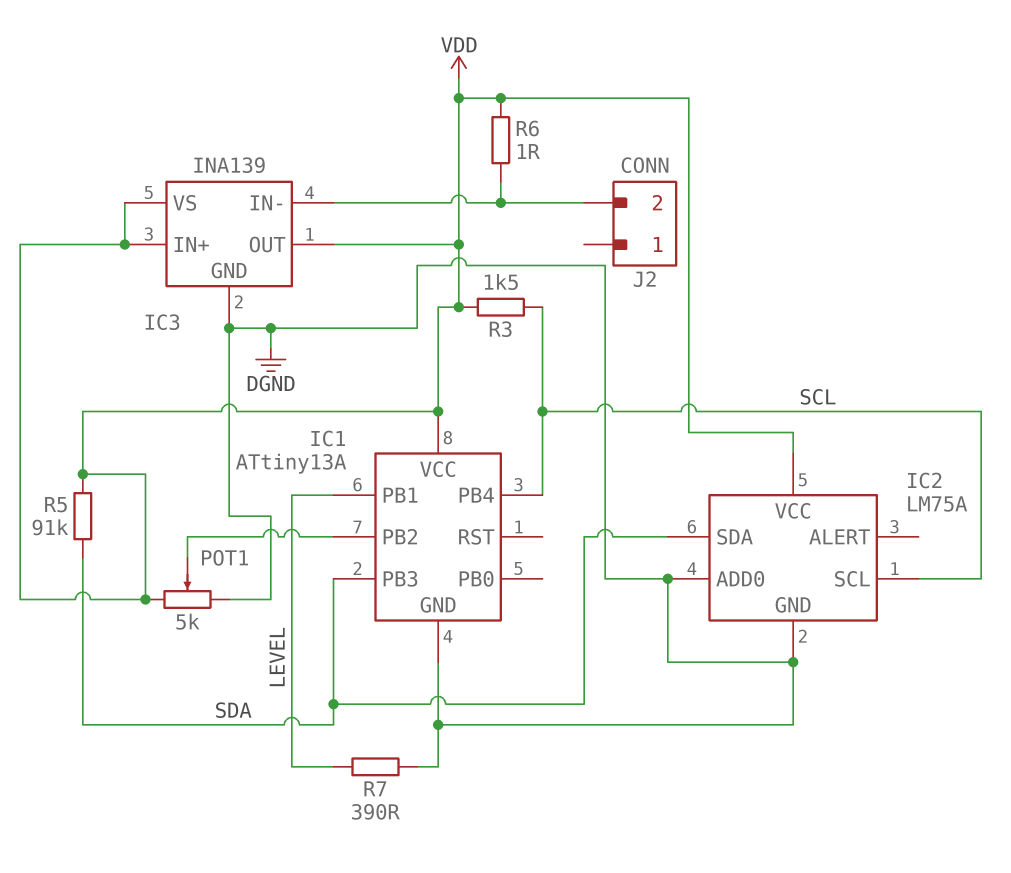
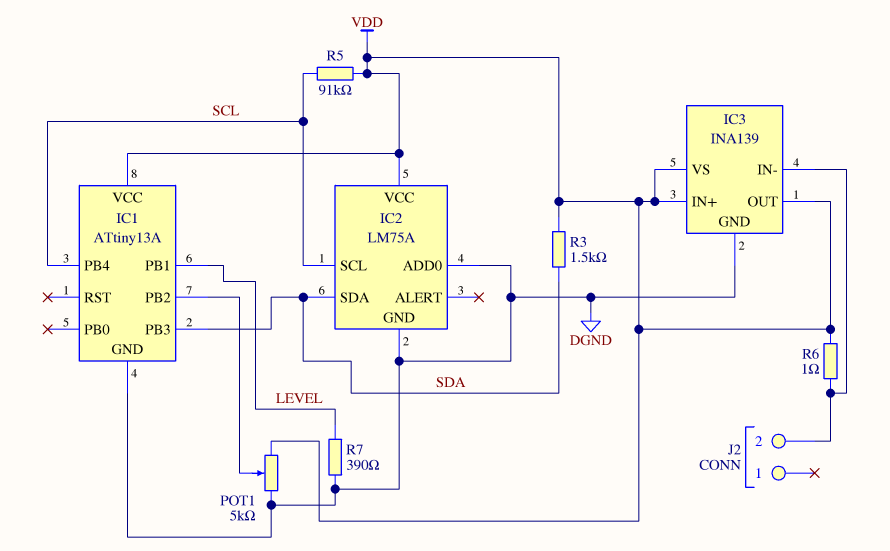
R3: 1.5k (SCL, VDD) -> 1.5k (SDA, VDD)
R5: 91k (SDA, VDD) -> 91k (SCL, VDD)

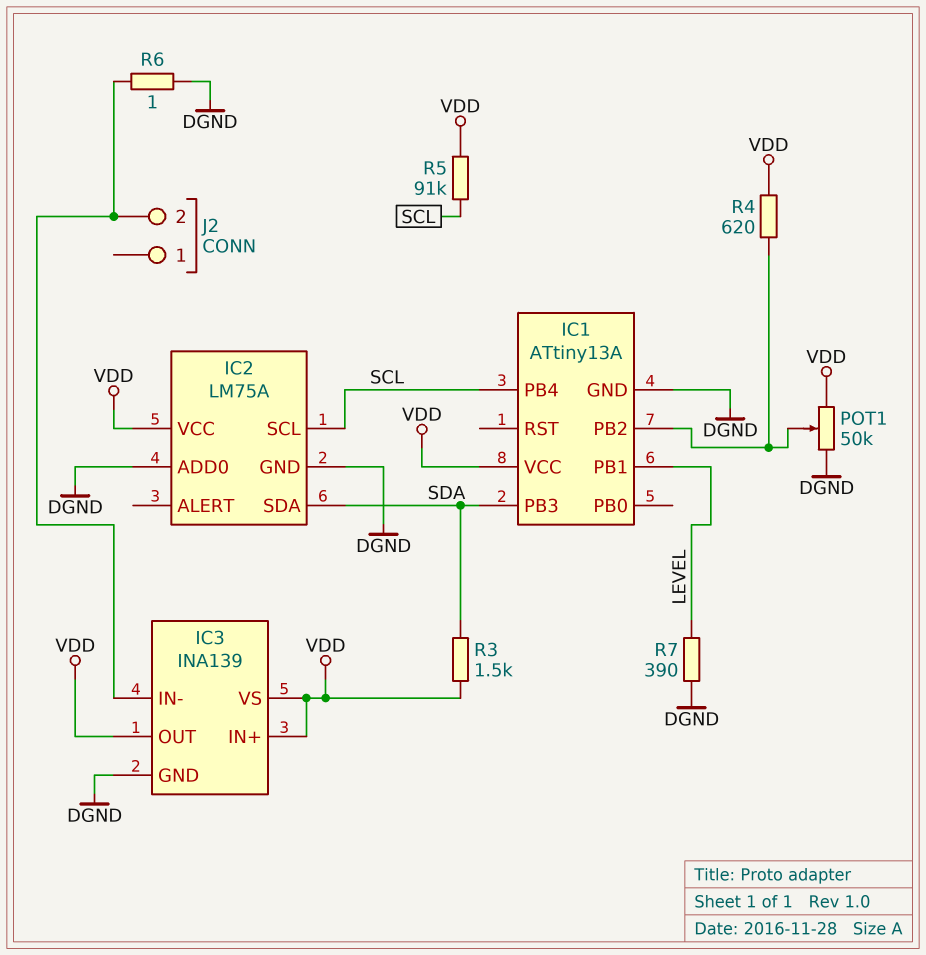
POT1: 5k (DGND, VDD, wiper IC1/PB2) -> 50k (DGND, VDD, wiper IC1/PB2)
R4: none -> 620 (IC1/PB2, VDD)
R6: 1 (IC3/IN-, VDD) -> 1 (DGND, IC3/IN-)

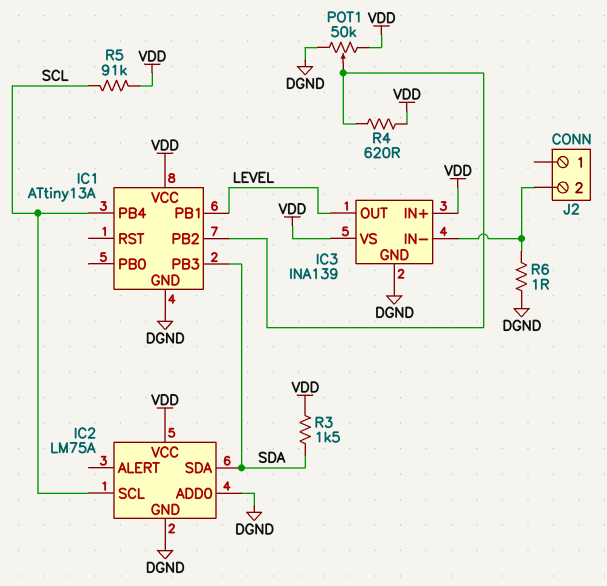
IC3 pin OUT: VDD -> LEVEL
R7: 390 (DGND, LEVEL) -> none

